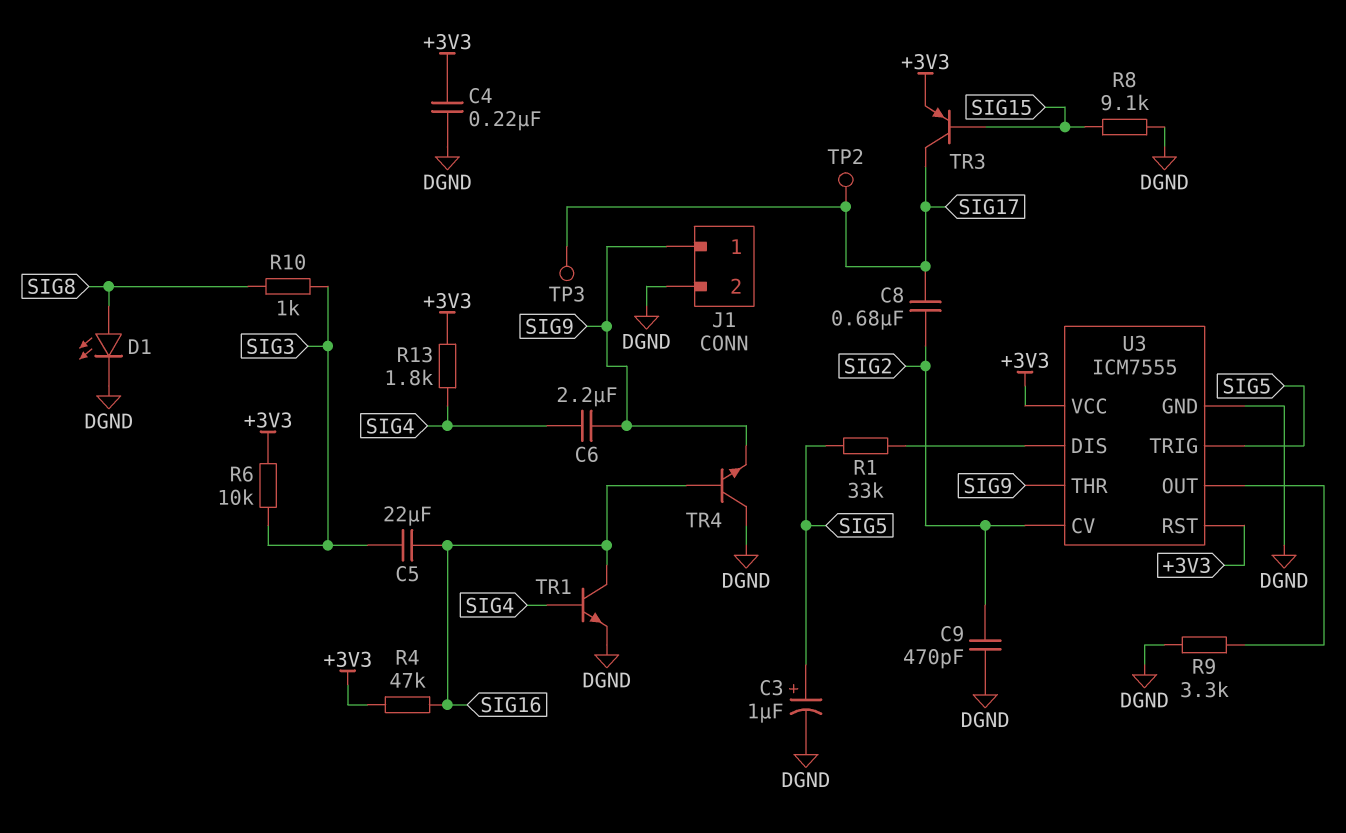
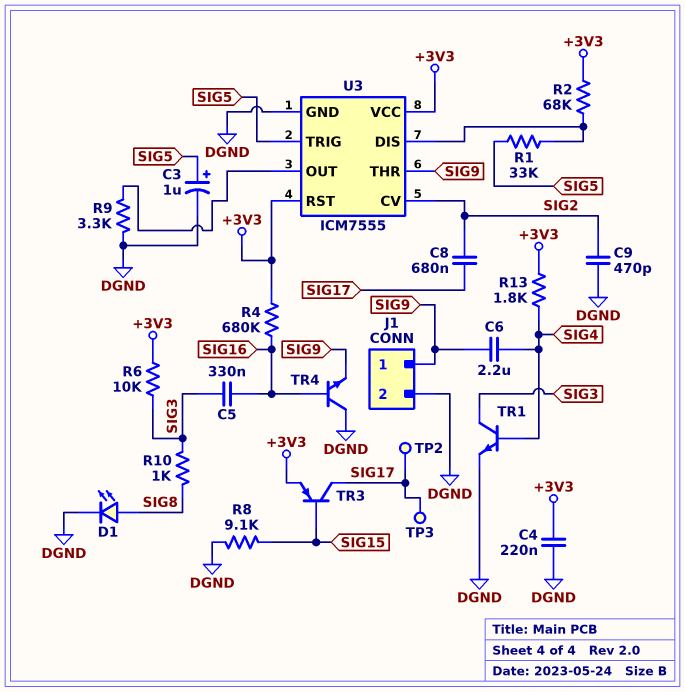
C5: 22uF (SIG3, SIG16) -> 330nF (SIG3, SIG16)
R2: none -> 68k (+3V3, U3/DIS)
R4: 47k (+3V3, SIG16) -> 680k (+3V3, SIG16)
TR1: NPN (B SIG4, C SIG16, E DGND) -> NPN (B SIG4, C SIG3, E DGND)

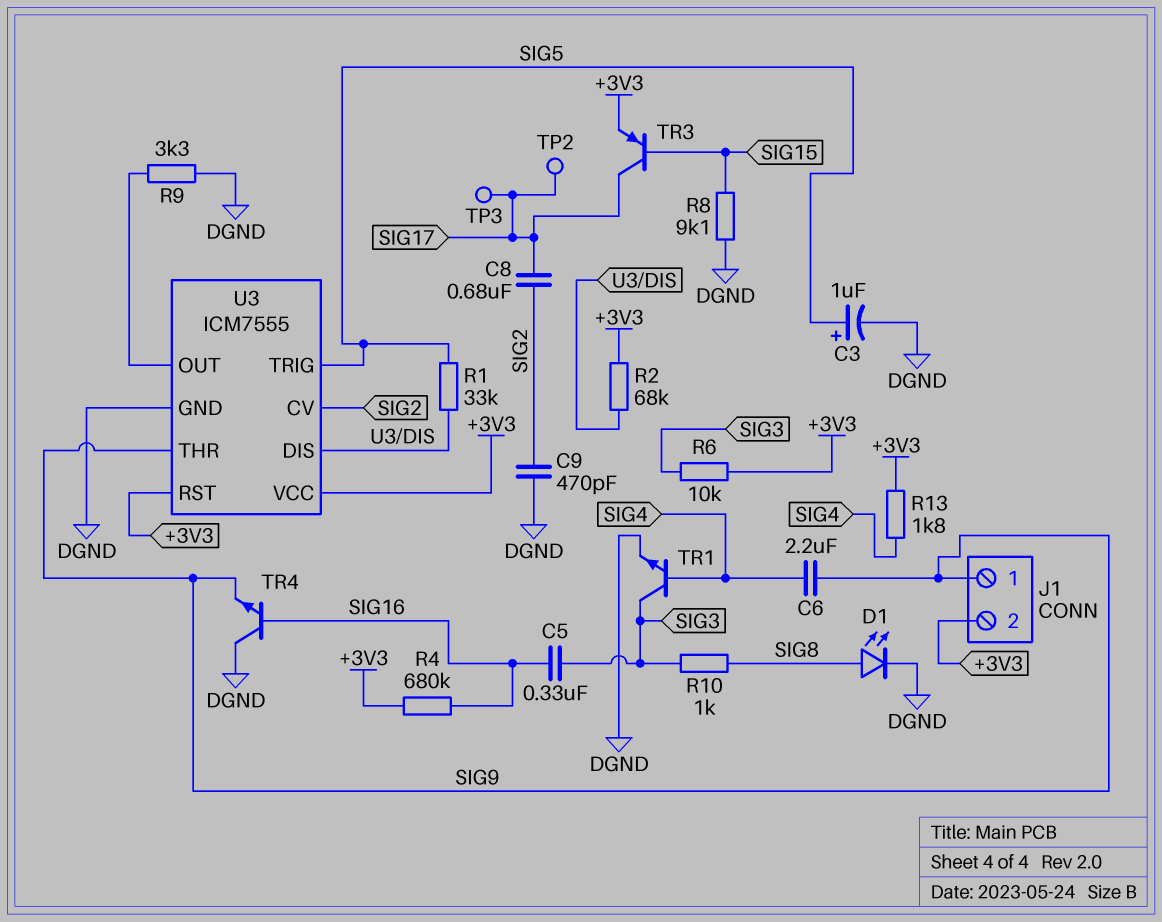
C4: 220nF (+3V3, DGND) -> none
J1 pin 2: DGND -> +3V3

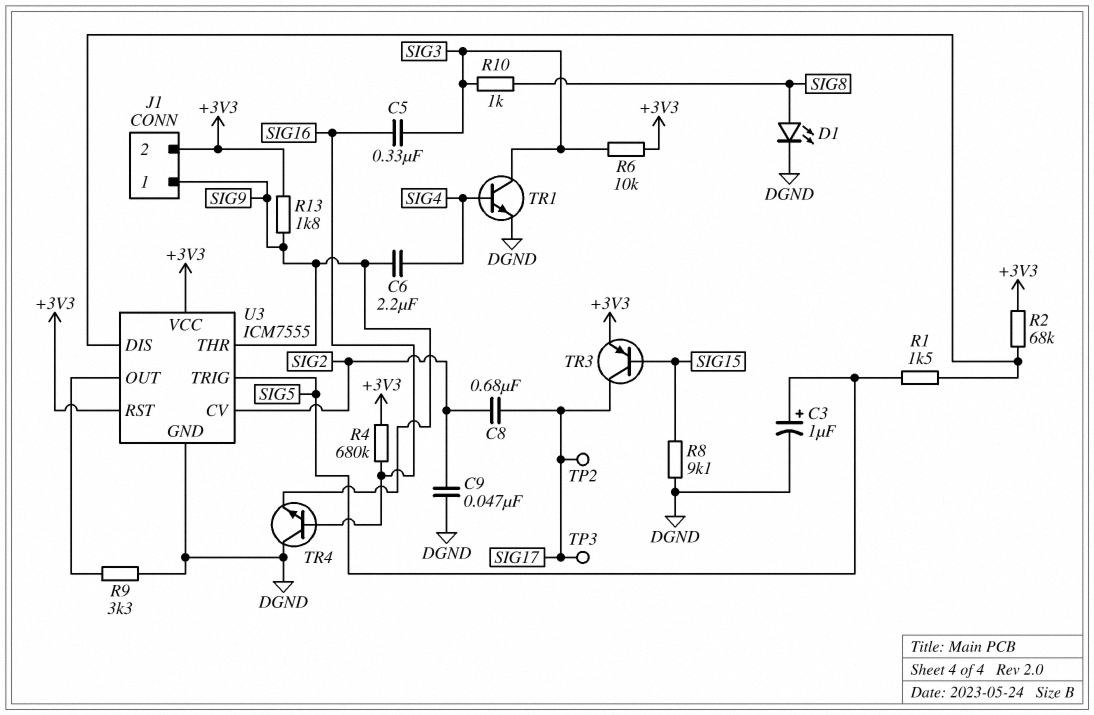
C9: 470pF (DGND, SIG2) -> 47nF (DGND, SIG2)
R1: 33k (SIG5, U3/DIS) -> 1.5k (SIG5, U3/DIS)
R13: 1.8k (+3V3, SIG4) -> 1.8k (+3V3, SIG9)

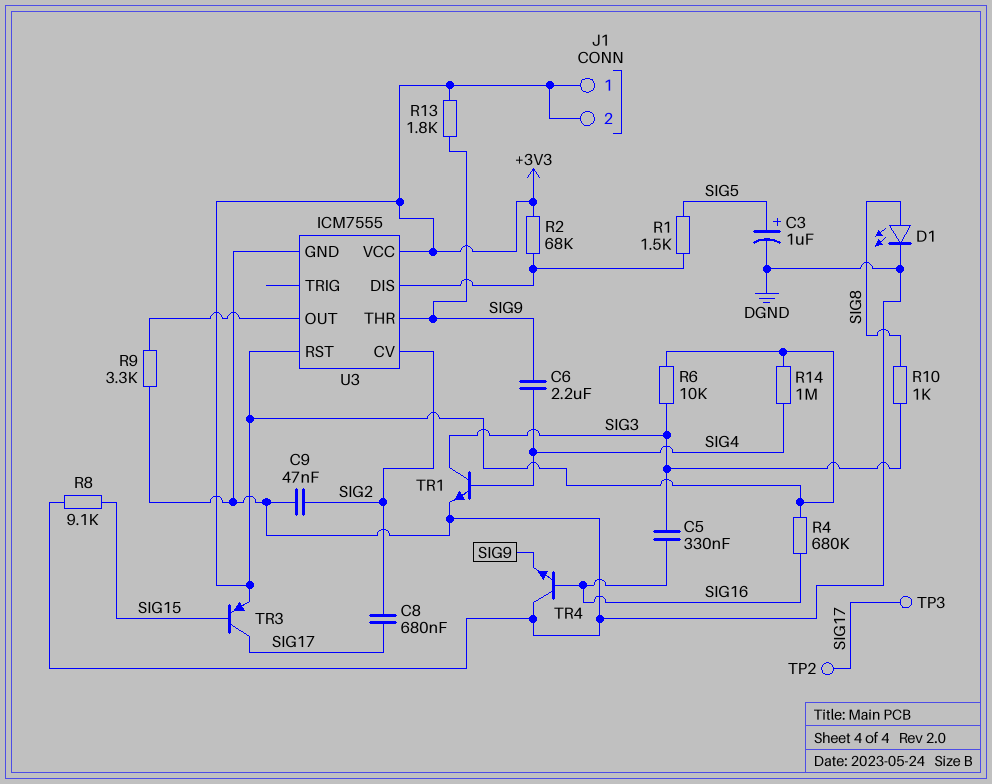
J1 pin 1: SIG9 -> +3V3
R14: none -> 1M (+3V3, SIG4)
U3 pin TRIG: SIG5 -> none

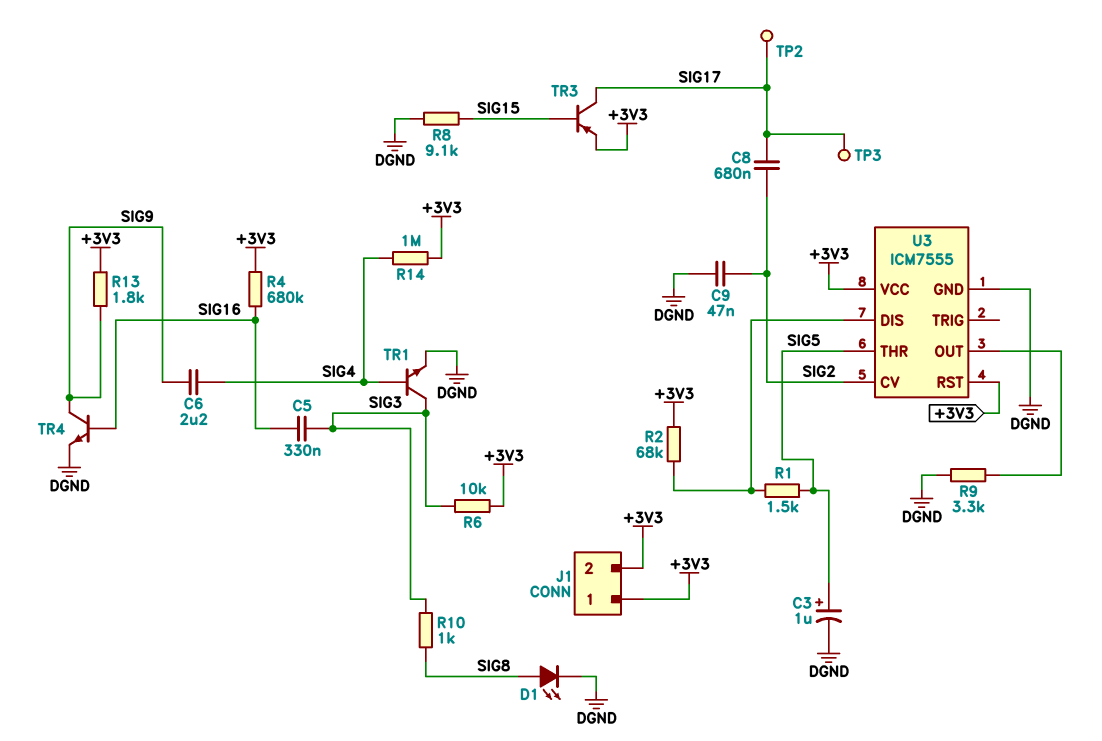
TR4: NPN (B SIG16, C DGND, E SIG9) -> NPN (B SIG16, C SIG9, E DGND)
U3 pin THR: SIG9 -> SIG5

